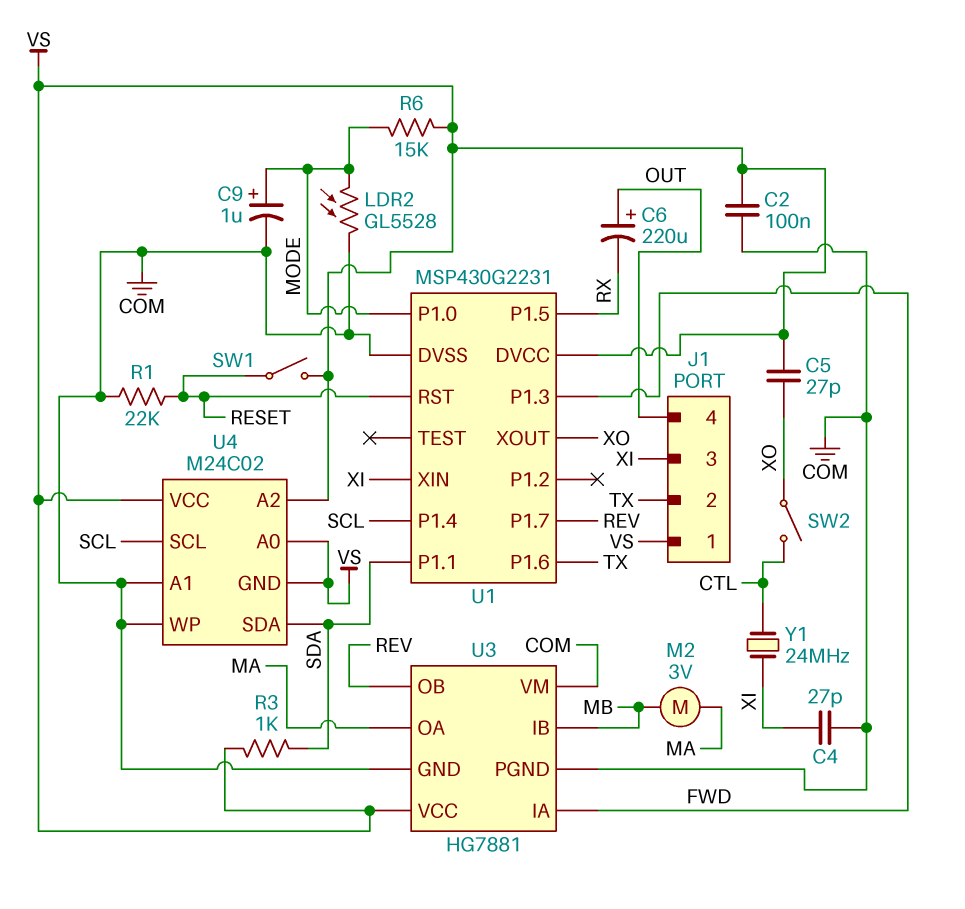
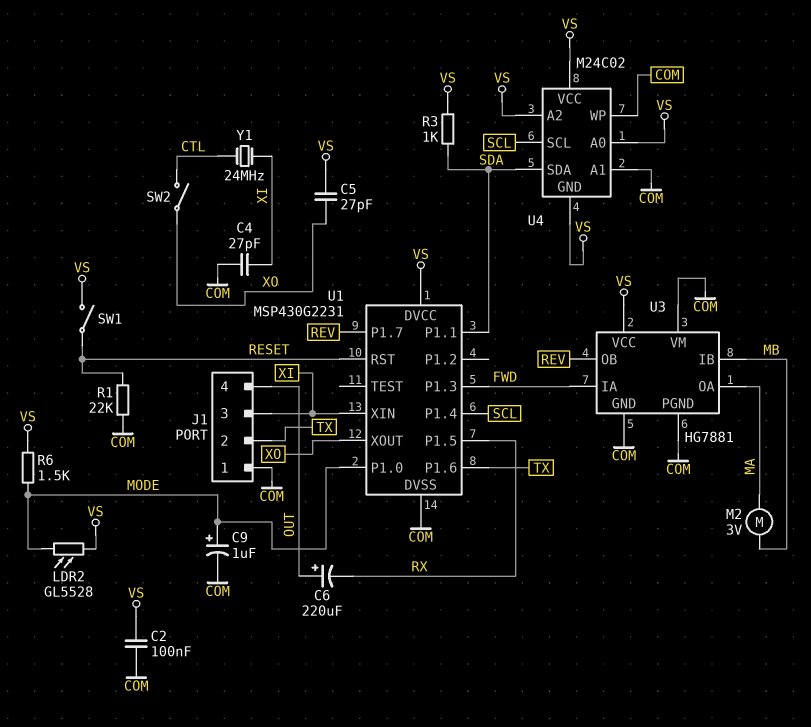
J1 pin 1: VS -> COM
LDR2: GL5528 (COM, MODE) -> GL5528 (MODE, VS)
R6: 15k (MODE, VS) -> 1.5k (MODE, VS)

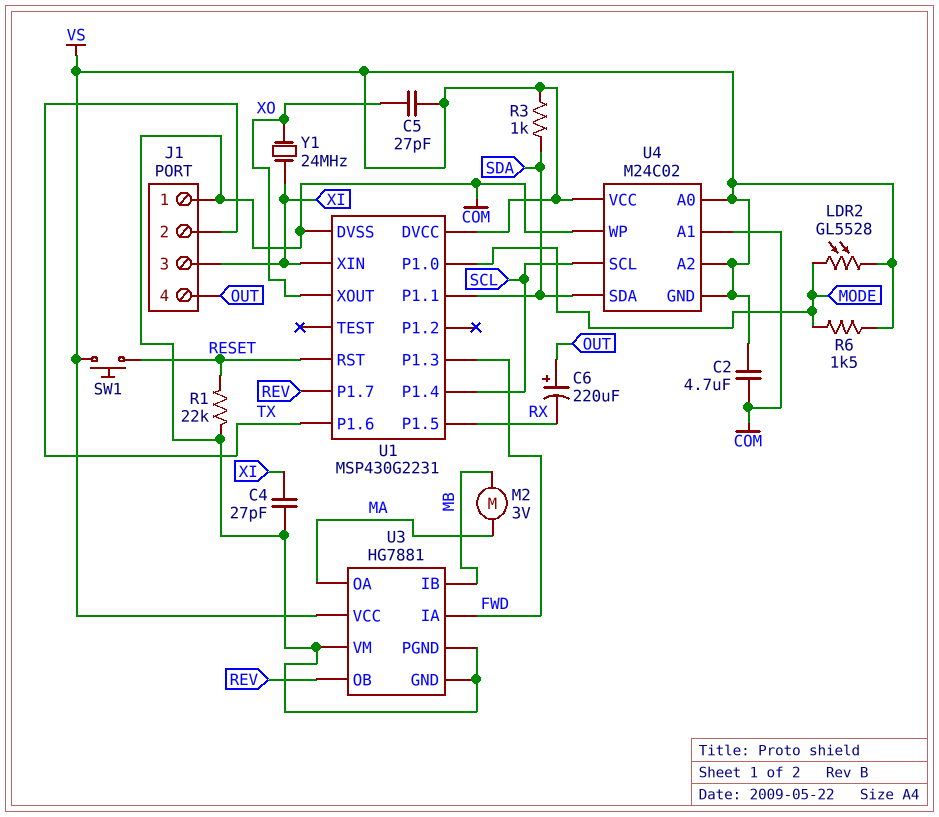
C2: 100nF (COM, VS) -> 4.7uF (COM, VS)
C9: 1uF (plus MODE, minus COM) -> none
SW1: switch (RESET, VS) -> button (RESET, VS)
SW2: switch (CTL, XO) -> none
Y1: 24MHz (CTL, XI) -> 24MHz (XI, XO)

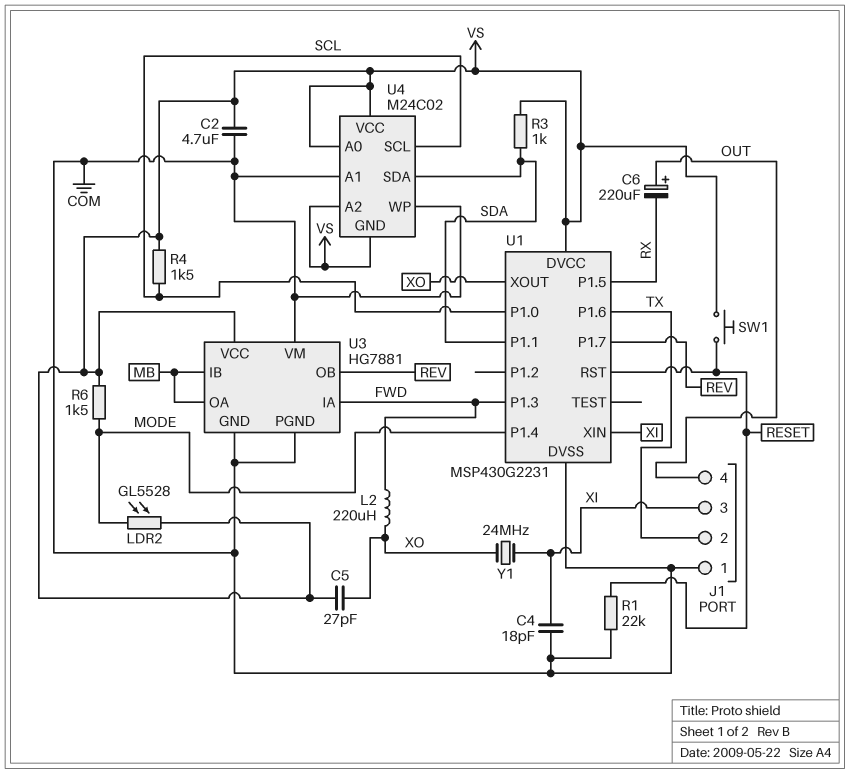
C4: 27pF (COM, XI) -> 18pF (COM, XI)
L2: none -> 220uH (FWD, XO)
M2: motor 3V (MA, MB) -> none
R4: none -> 1.5k (SCL, VS)
U1 pin P1.0: MODE -> SCL
U1 pin P1.4: SCL -> MODE
U3 pin OA: MA -> MB

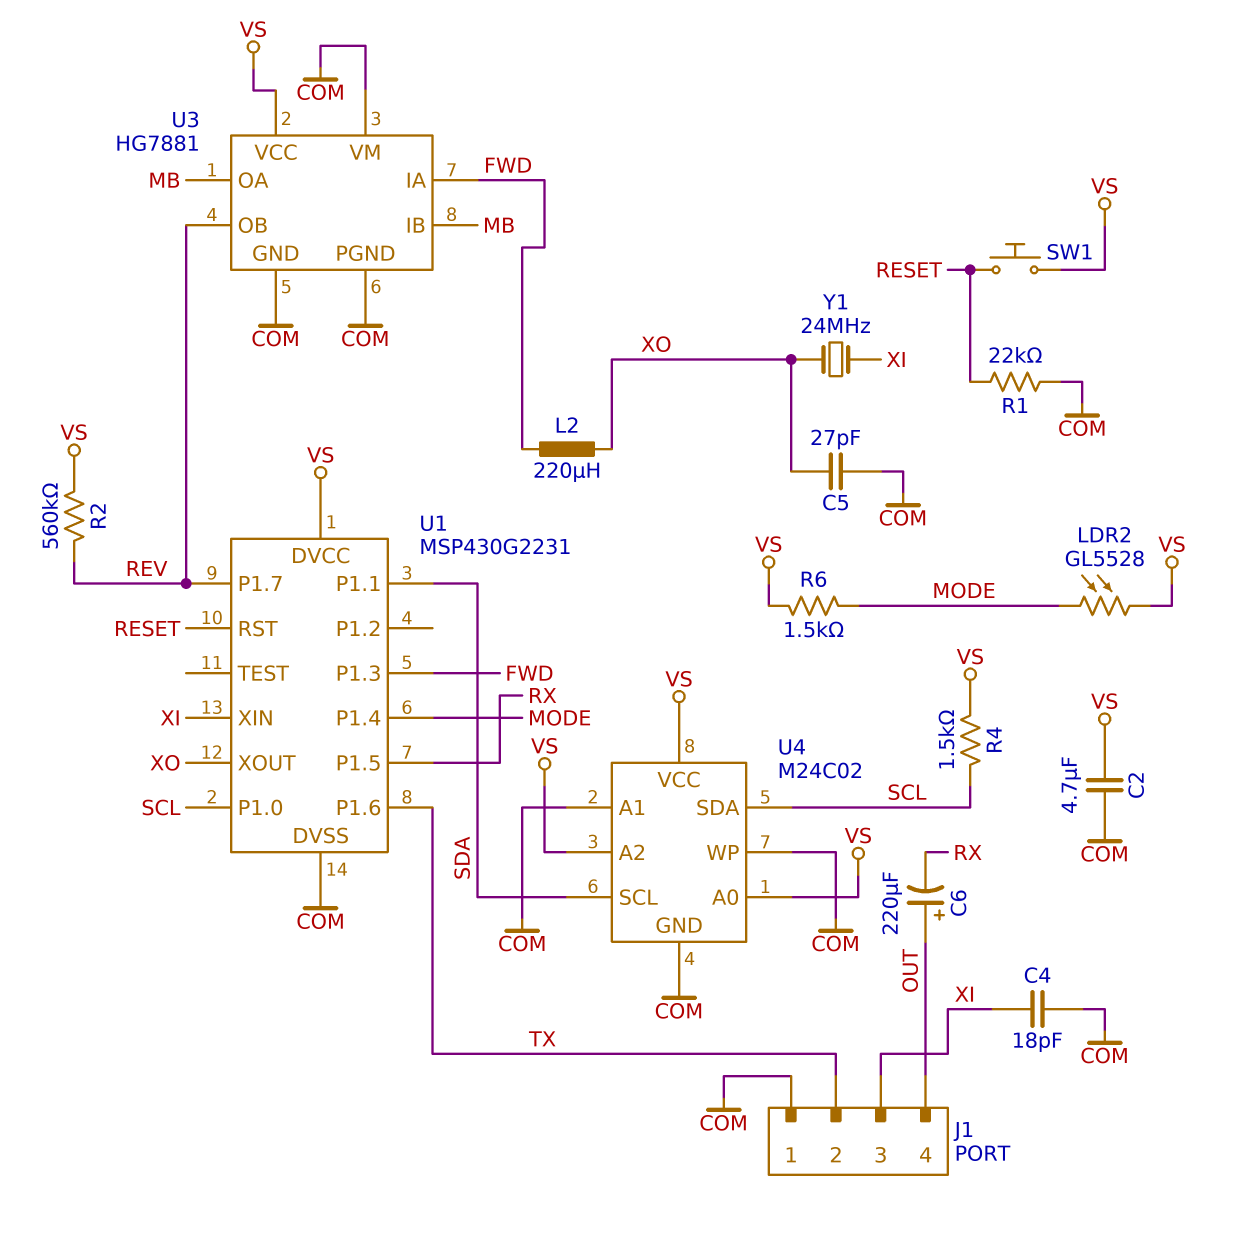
C5: 27pF (VS, XO) -> 27pF (COM, XO)
R2: none -> 560k (REV, VS)
R3: 1k (SDA, VS) -> none
U4 pin GND: VS -> COM
U4 pin SCL: SCL -> SDA
U4 pin SDA: SDA -> SCL

